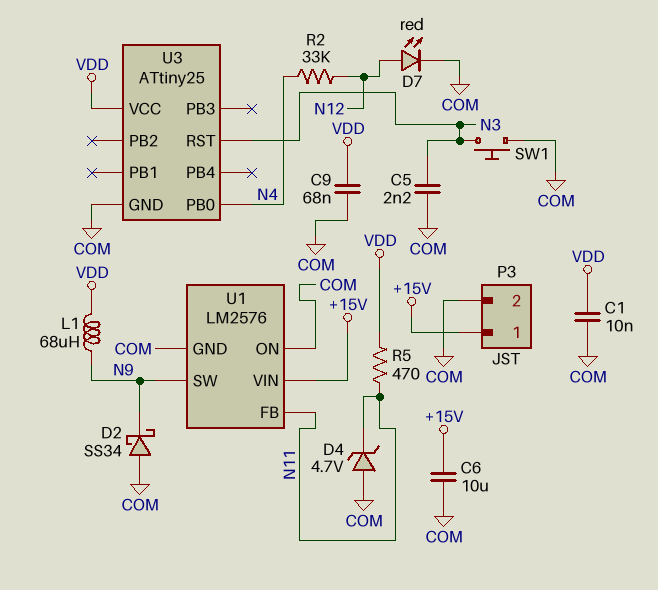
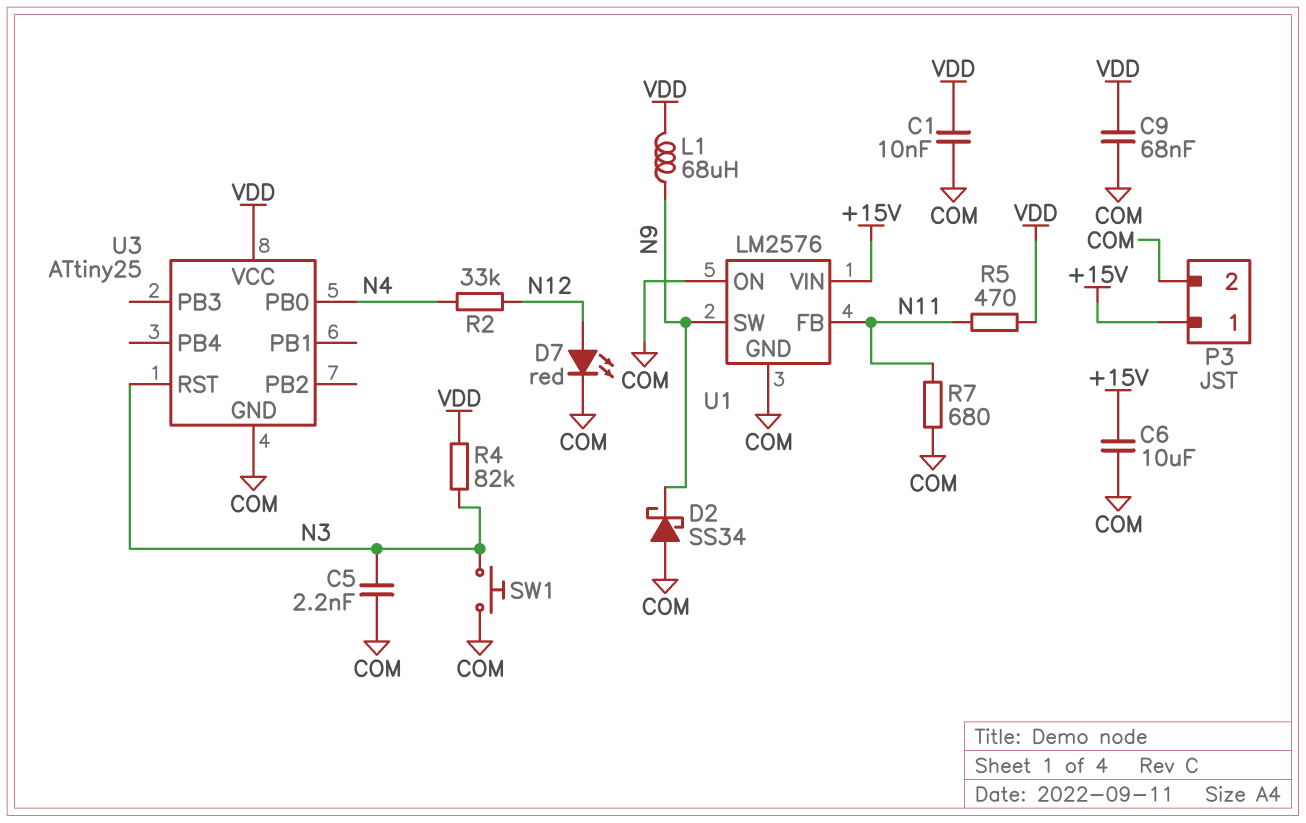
D4: zener 4.7V (A COM, K N11) -> none
R4: none -> 82k (N3, VDD)
R7: none -> 680 (COM, N11)

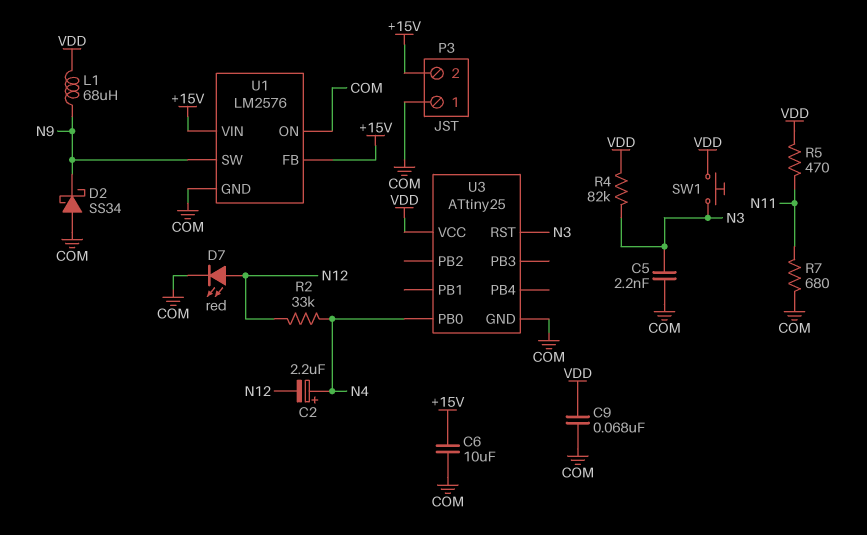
C1: 10nF (COM, VDD) -> none
C2: none -> 2.2uF (plus N4, minus N12)
P3 pin 1: +15V -> COM
P3 pin 2: COM -> +15V
SW1: button (COM, N3) -> button (N3, VDD)
U1 pin FB: N11 -> +15V

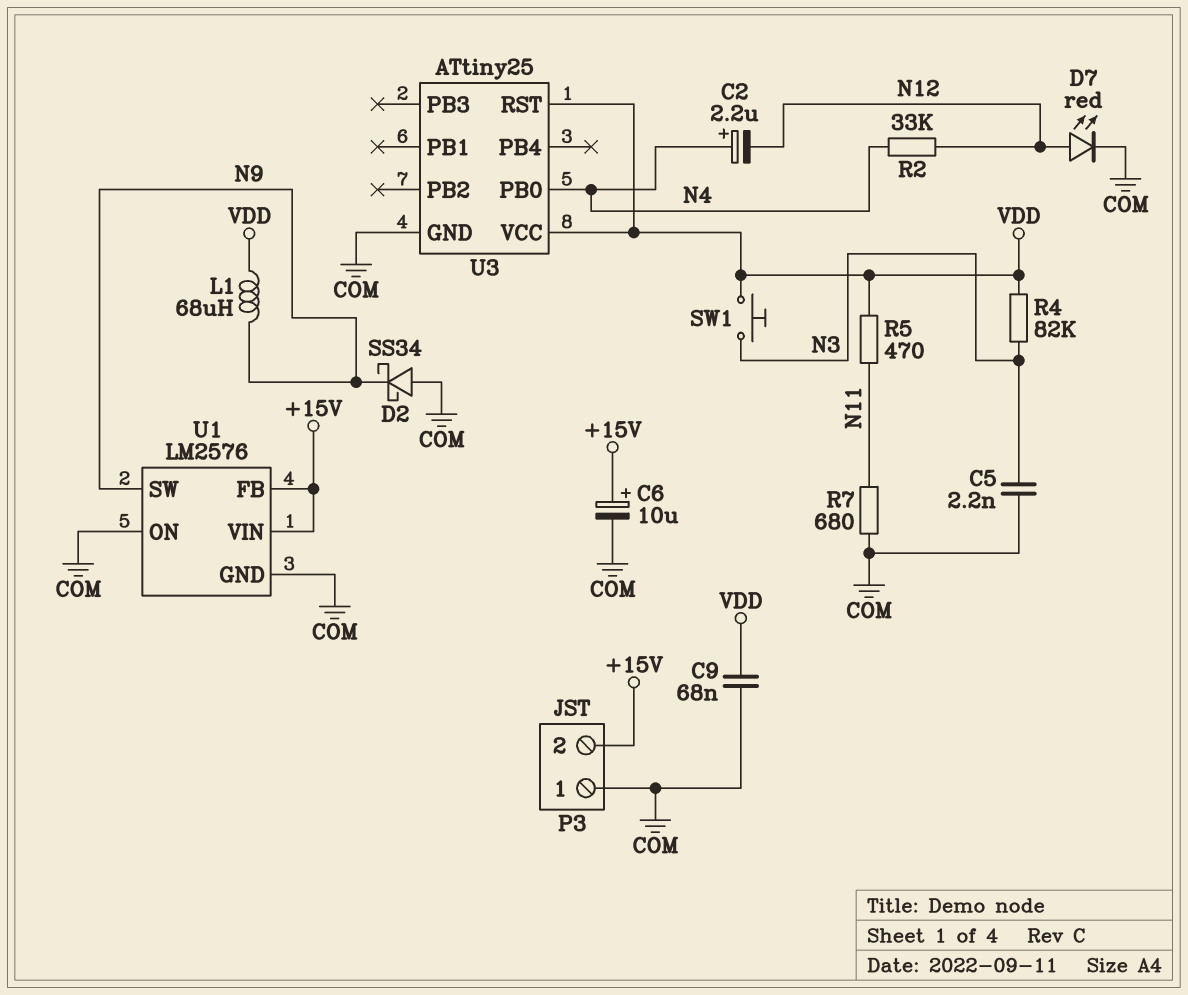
C6: 10uF (+15V, COM) -> 10uF (plus +15V, minus COM)
U3 pin RST: N3 -> VDD

